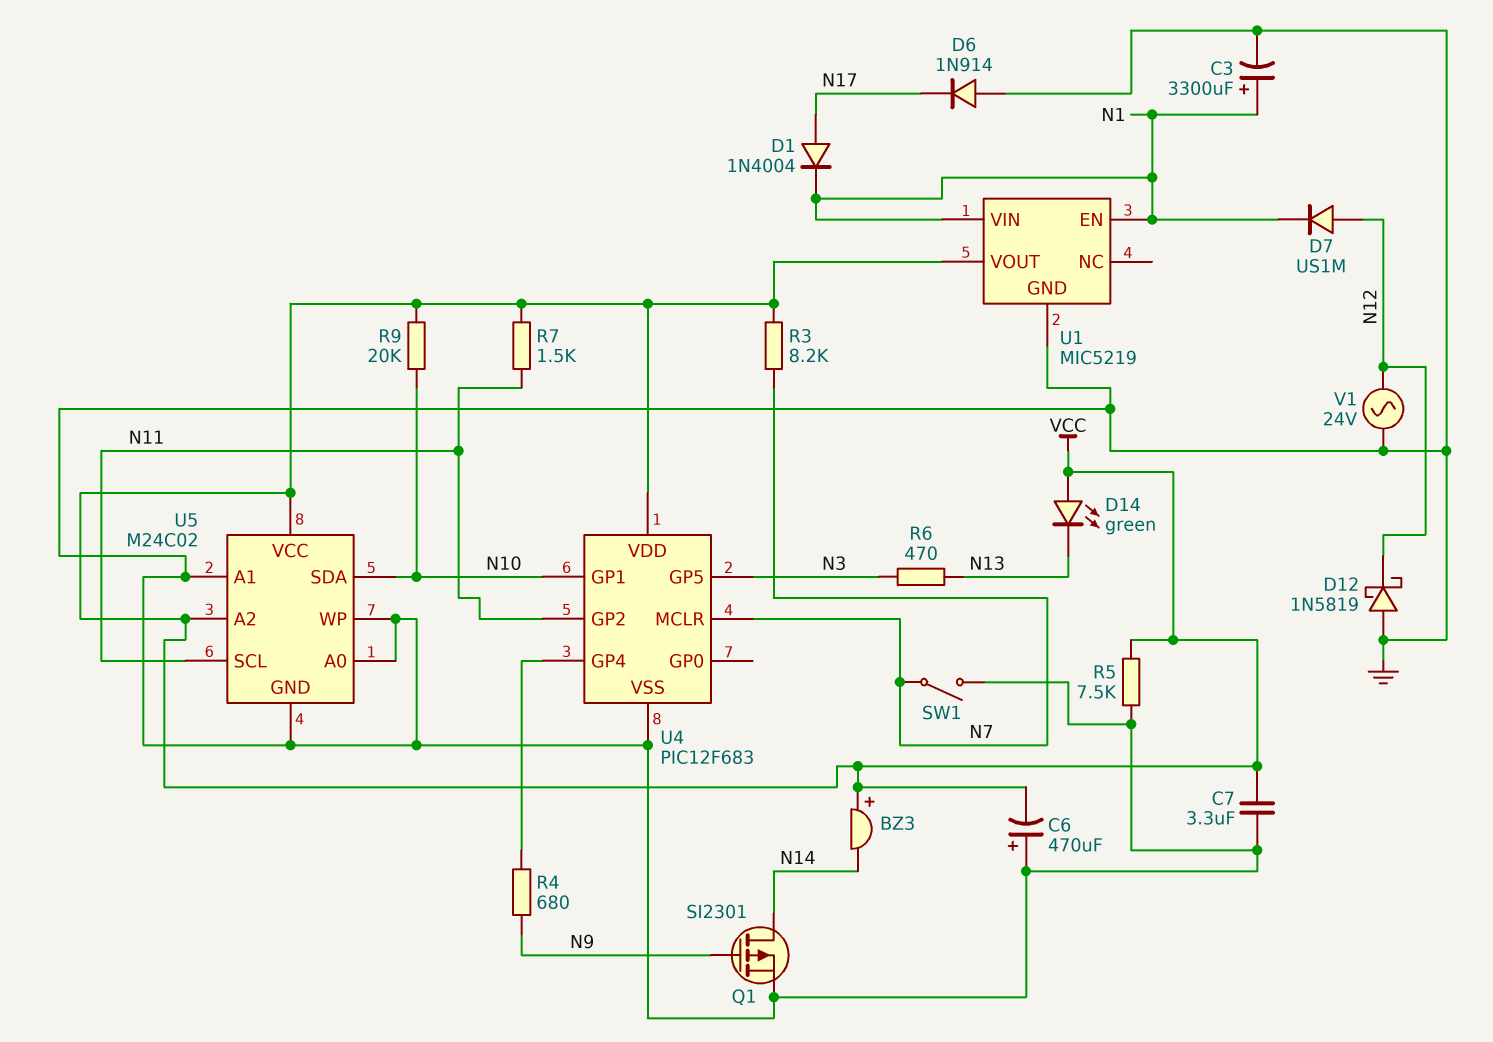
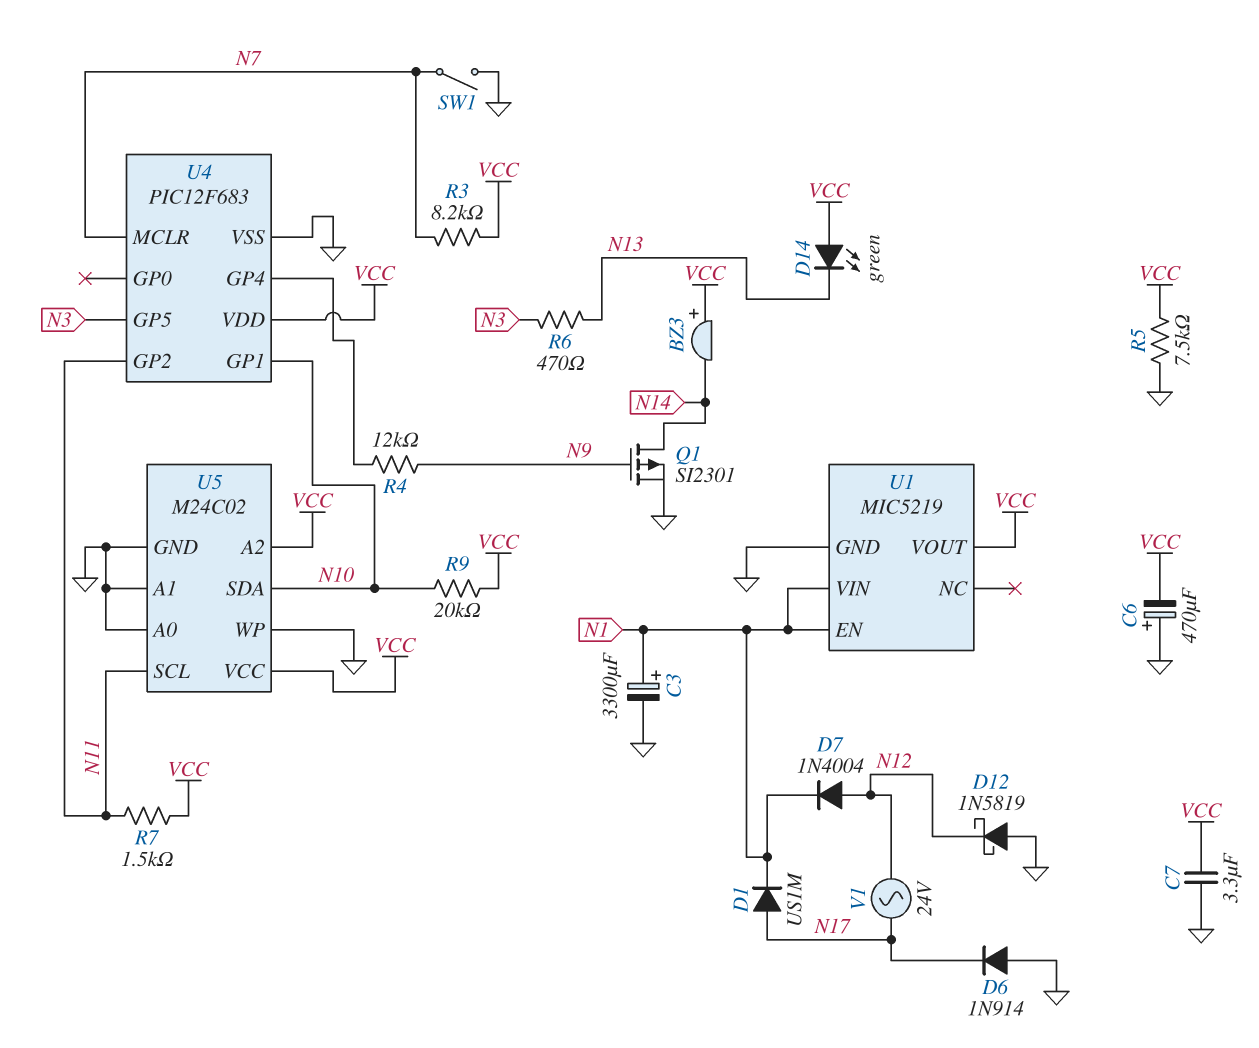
D1: diode 1N4004 (A N17, K N1) -> diode US1M (A N17, K N1)
D7: diode US1M (A N12, K N1) -> diode 1N4004 (A N12, K N1)
R4: 680 (N9, U4/GP4) -> 12k (N9, U4/GP4)
V1: AC 24V (GND, N12) -> AC 24V (N12, N17)

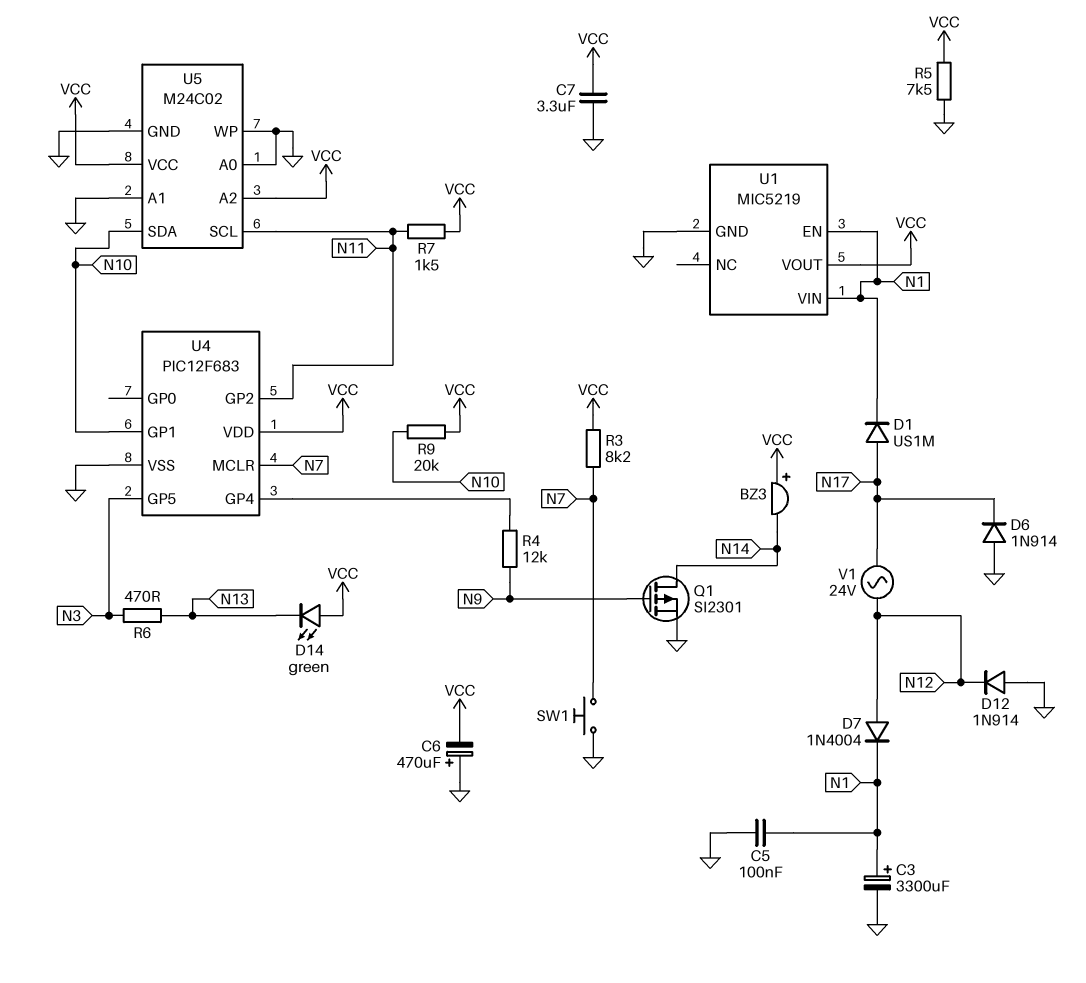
C5: none -> 100nF (GND, N1)
D12: schottky 1N5819 (A GND, K N12) -> diode 1N914 (A GND, K N12)
SW1: switch (GND, N7) -> button (GND, N7)

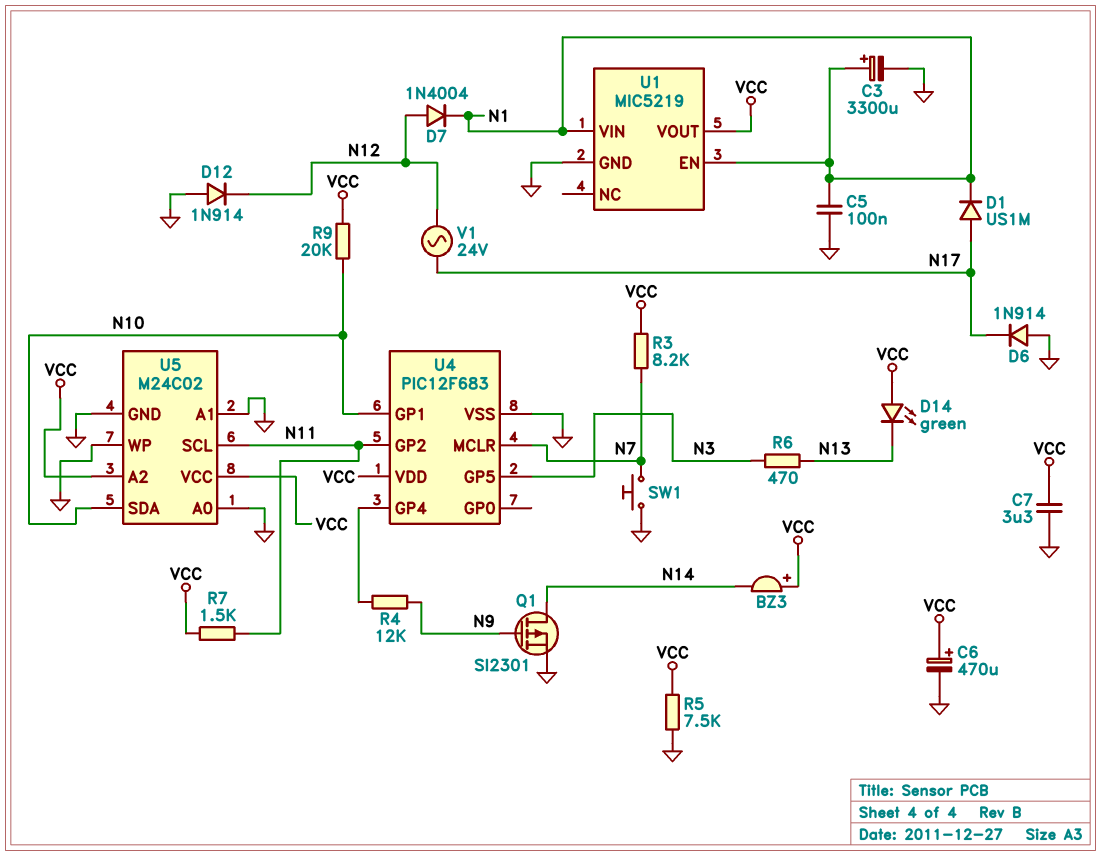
C6: 470uF (plus GND, minus VCC) -> 470uF (plus VCC, minus GND)

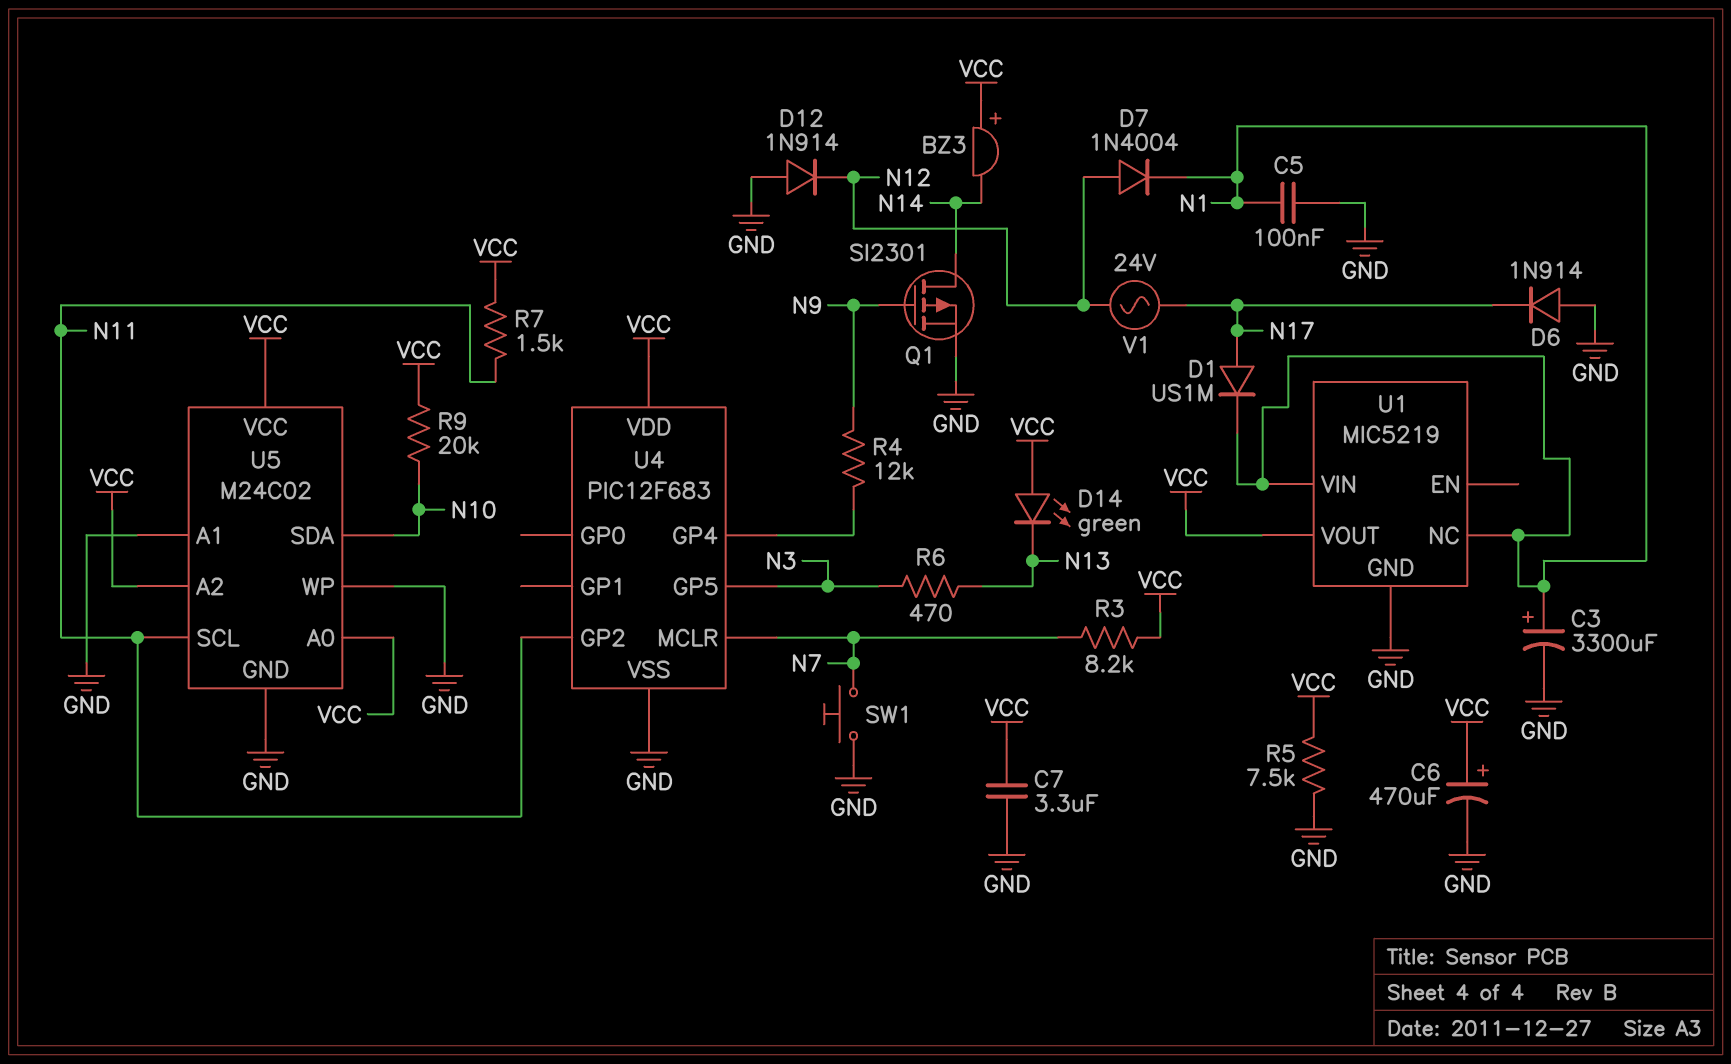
U1 pin EN: N1 -> none
U1 pin NC: none -> N1
U4 pin GP1: N10 -> none
U5 pin A0: GND -> VCC

